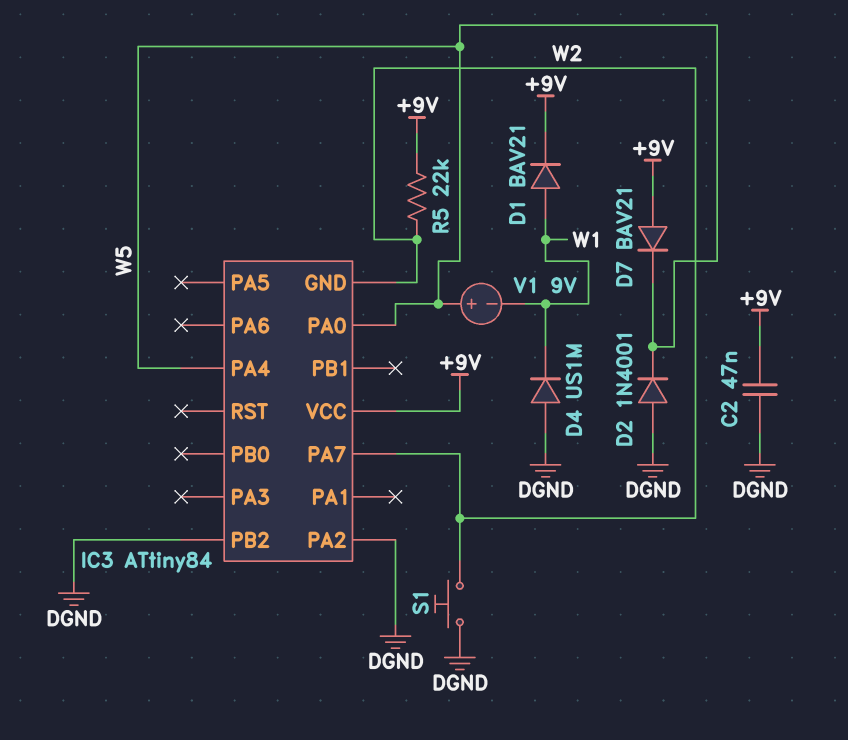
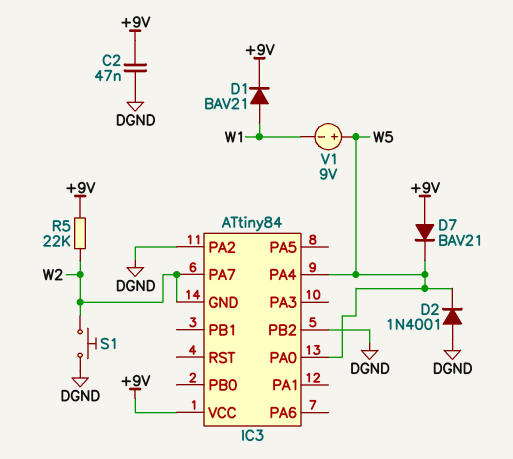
D4: diode US1M (A DGND, K W1) -> none

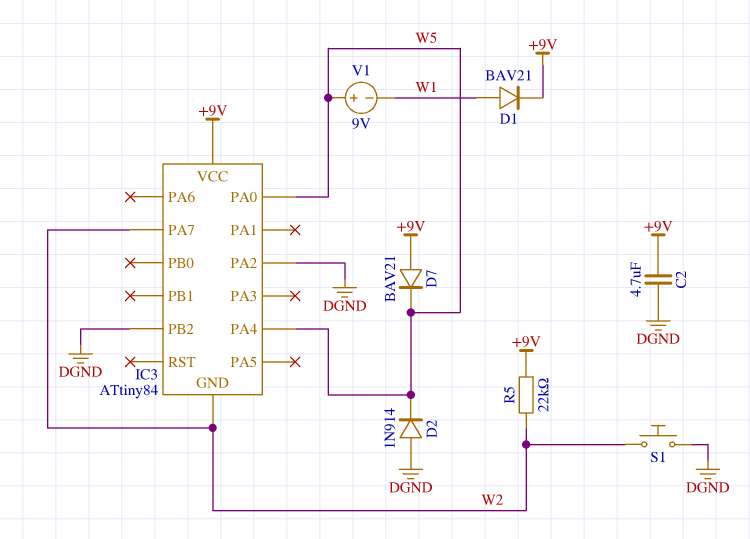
C2: 47nF (+9V, DGND) -> 4.7uF (+9V, DGND)
D2: diode 1N4001 (A DGND, K W5) -> diode 1N914 (A DGND, K W5)

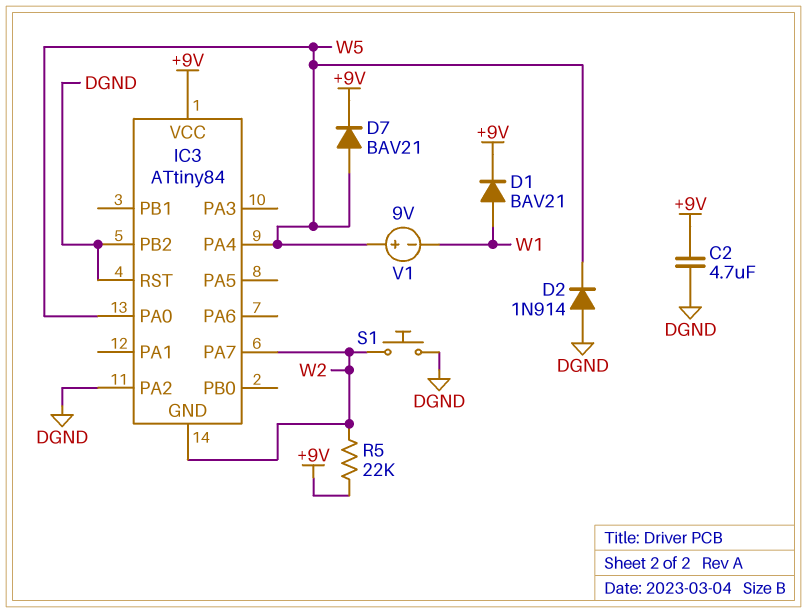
D7: diode BAV21 (A +9V, K W5) -> diode BAV21 (A W5, K +9V)
IC3 pin RST: none -> DGND

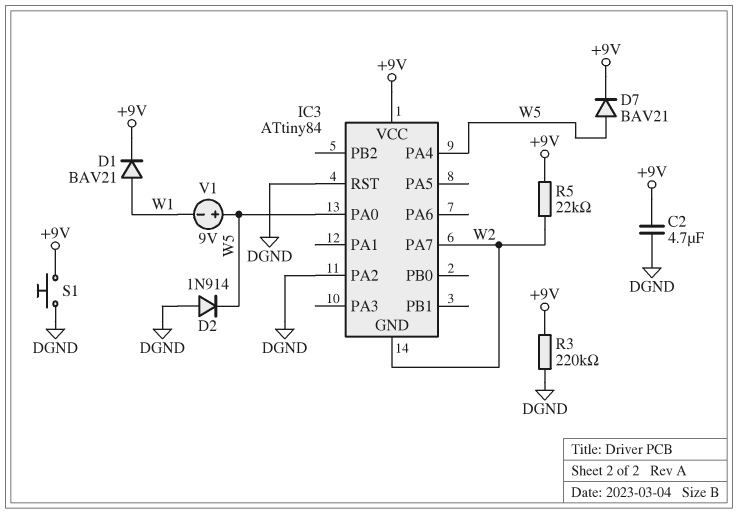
IC3 pin PB2: DGND -> none
R3: none -> 220k (+9V, DGND)
S1: button (DGND, W2) -> button (+9V, DGND)

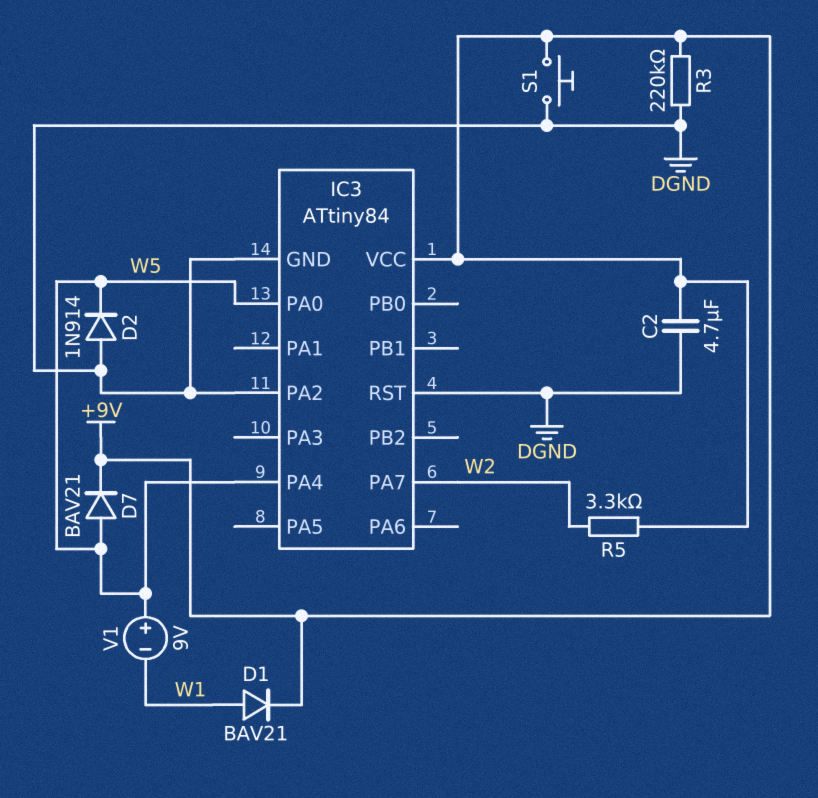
IC3 pin GND: W2 -> DGND
R5: 22k (+9V, W2) -> 3.3k (+9V, W2)

